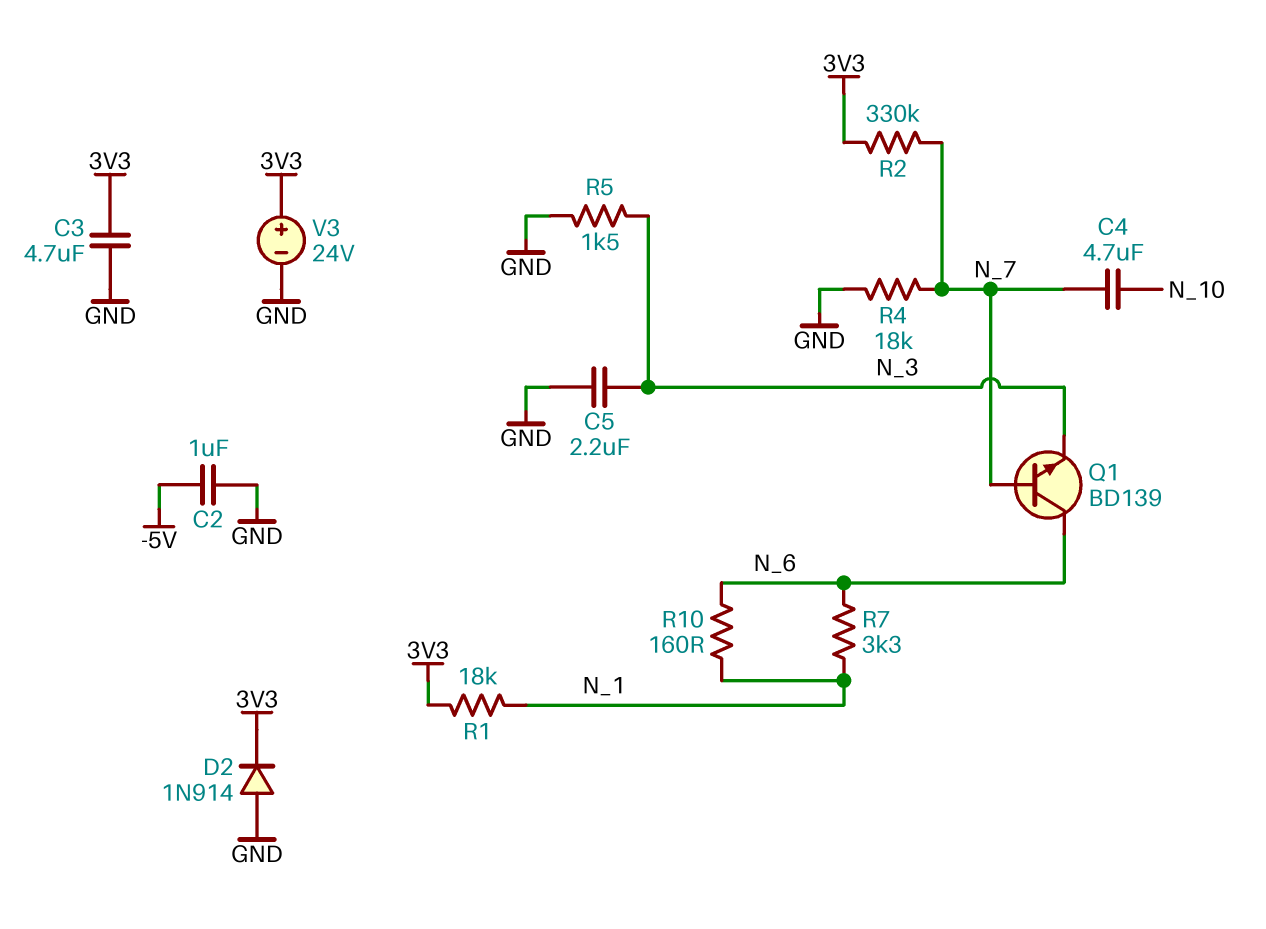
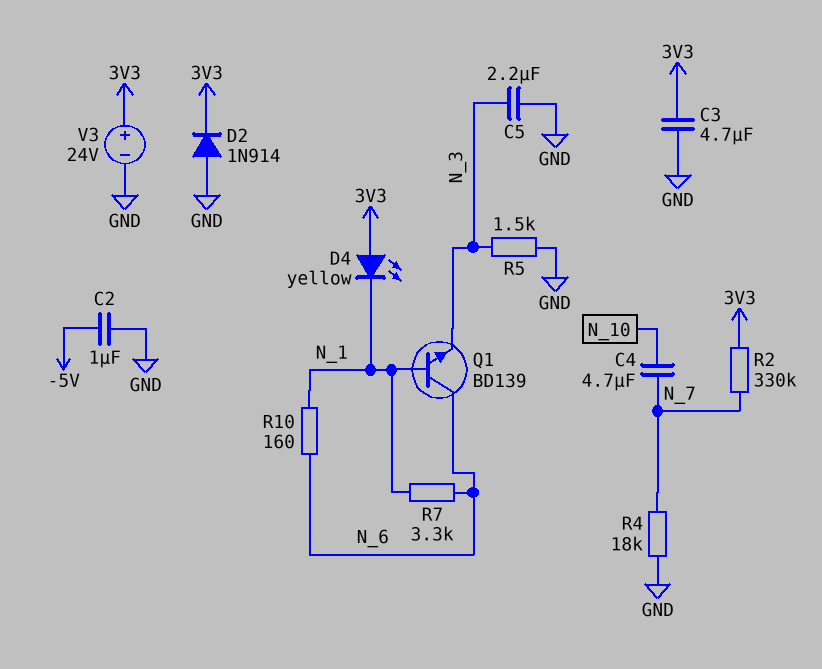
D4: none -> LED yellow (A 3V3, K N_1)
Q1: NPN BD139 (B N_7, C N_6, E N_3) -> NPN BD139 (B N_1, C N_6, E N_3)
R1: 18k (3V3, N_1) -> none

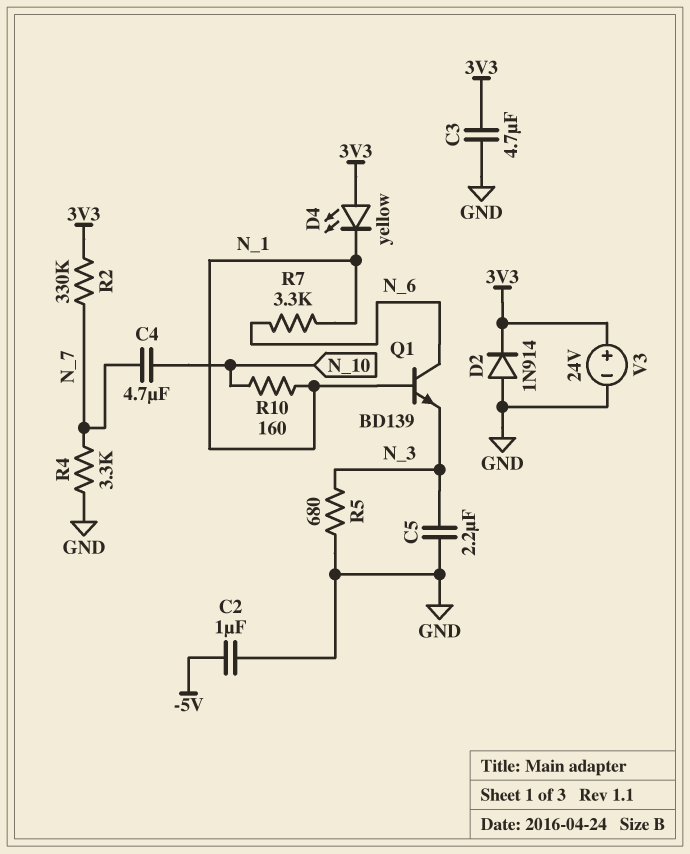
R4: 18k (GND, N_7) -> 3.3k (GND, N_7)
R5: 1.5k (GND, N_3) -> 680 (GND, N_3)
R10: 160 (N_1, N_6) -> 160 (N_1, N_10)

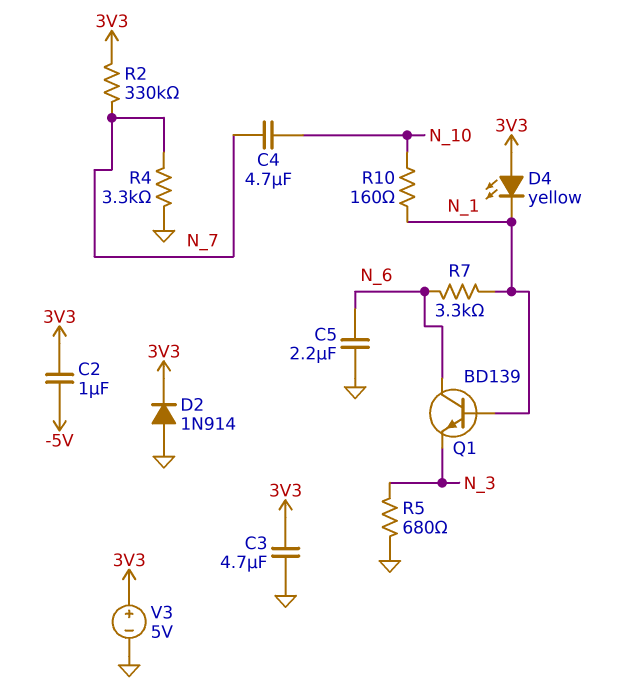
C2: 1uF (-5V, GND) -> 1uF (-5V, 3V3)
C5: 2.2uF (GND, N_3) -> 2.2uF (GND, N_6)
V3: 24V (plus 3V3, minus GND) -> 5V (plus 3V3, minus GND)

